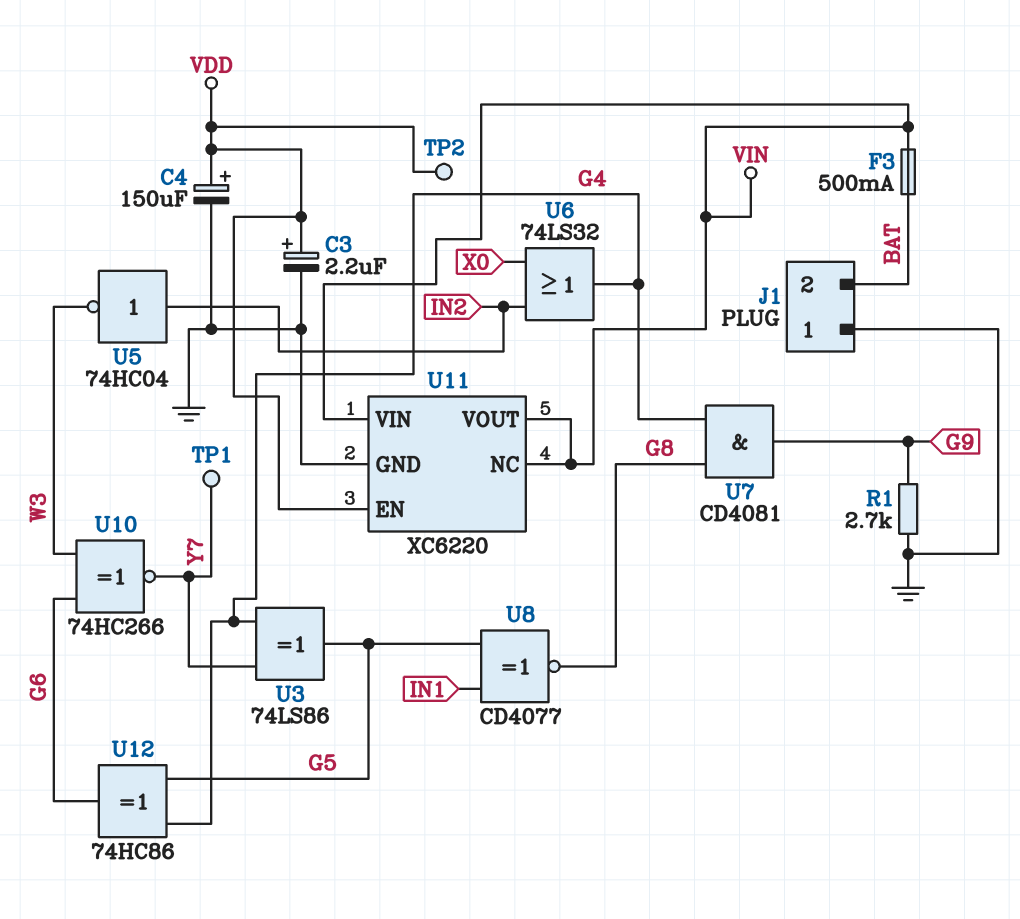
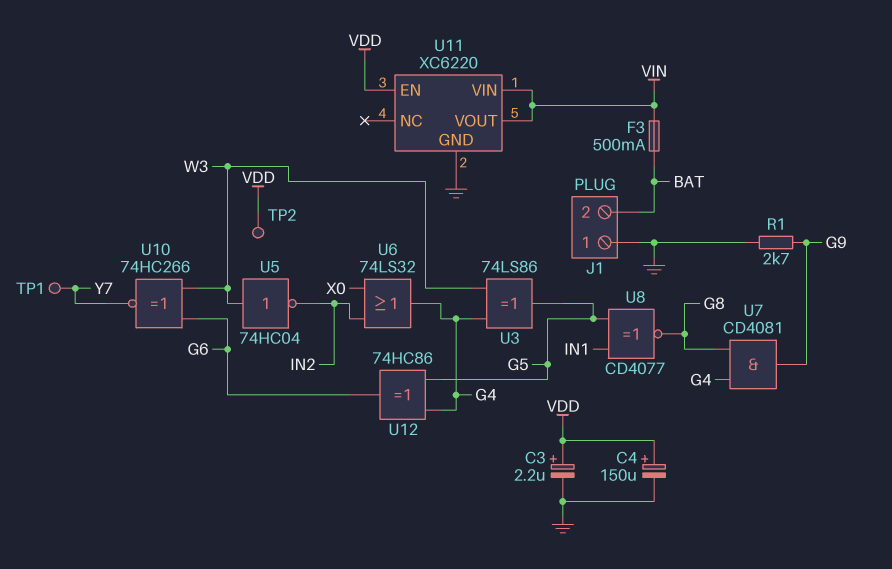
U3: XOR 74LS86 (in G4, in Y7, out G5) -> XOR 74LS86 (in G4, in W3, out G5)
U5: NOT 74HC04 (in IN2, out W3) -> NOT 74HC04 (in W3, out IN2)
U11 pin NC: VIN -> none

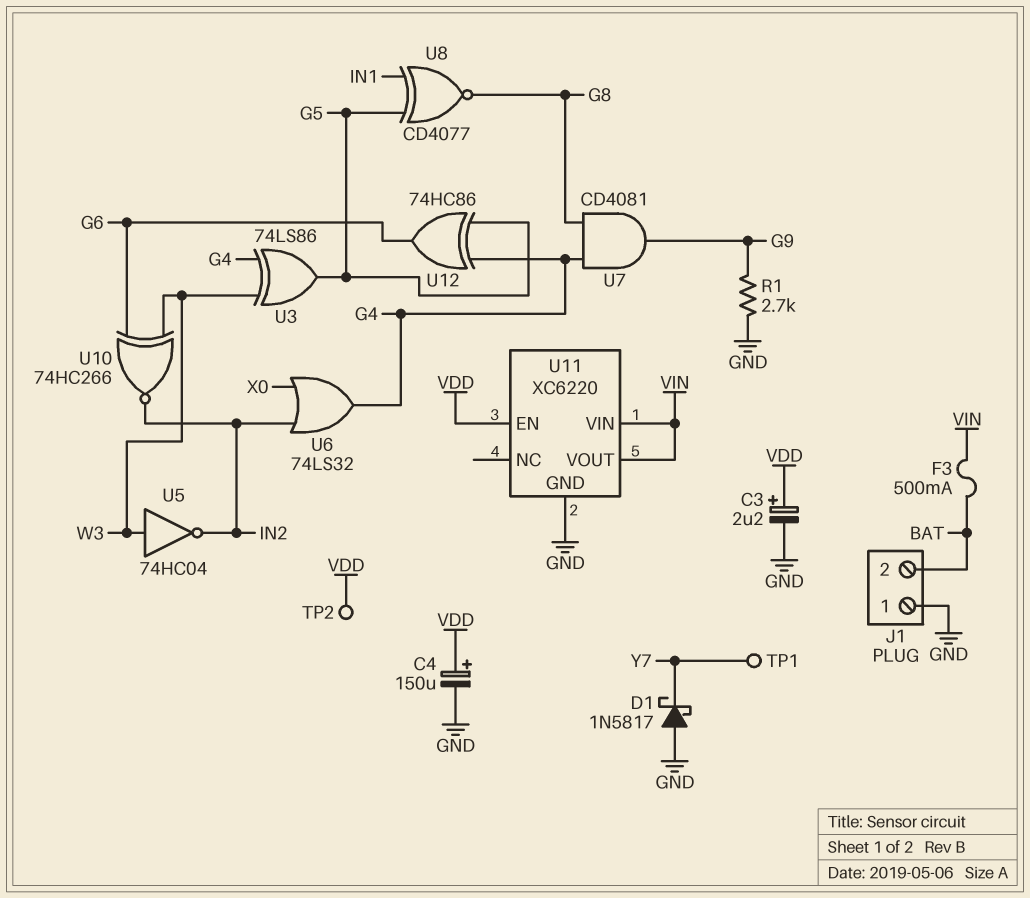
D1: none -> schottky 1N5817 (A GND, K Y7)
U10: XNOR 74HC266 (in G6, in W3, out Y7) -> XNOR 74HC266 (in G6, in W3, out IN2)

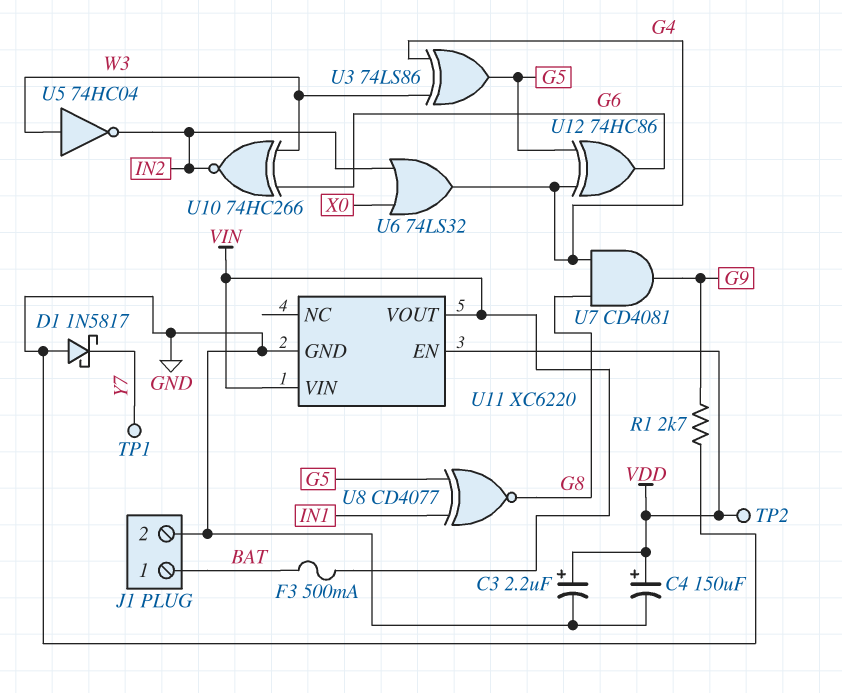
J1 pin 1: GND -> BAT
J1 pin 2: BAT -> GND

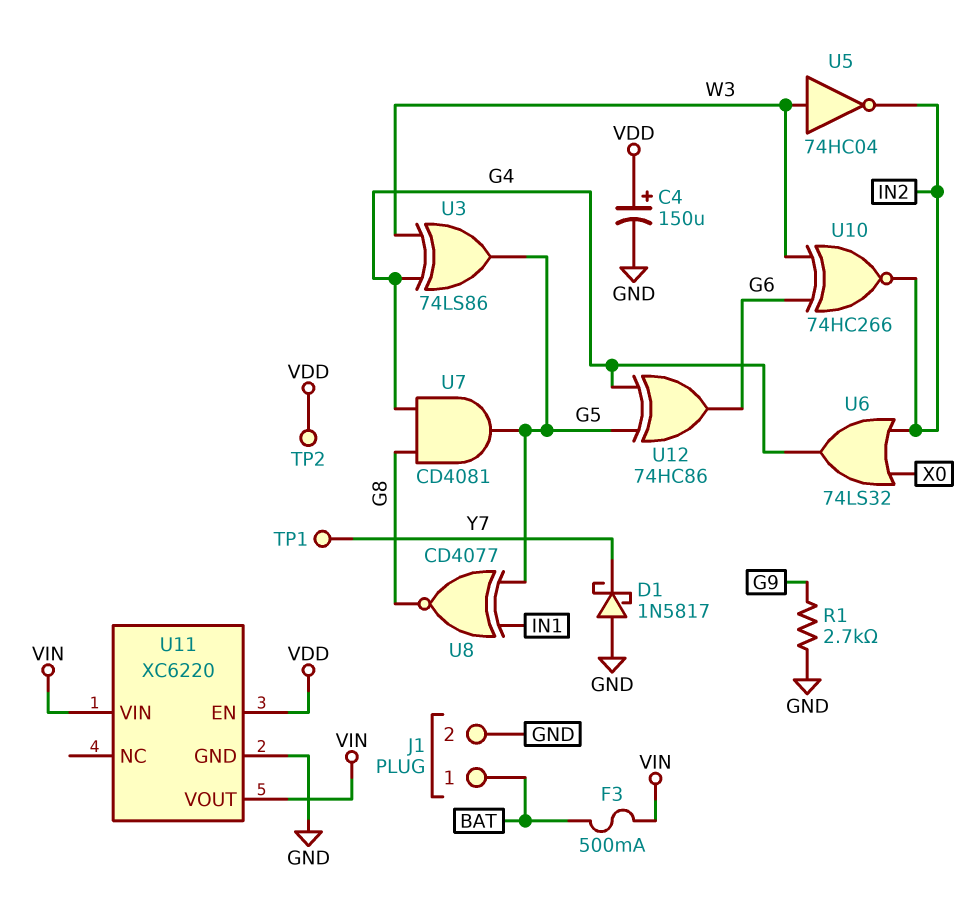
C3: 2.2uF (plus VDD, minus GND) -> none
U7: AND CD4081 (in G4, in G8, out G9) -> AND CD4081 (in G4, in G8, out G5)

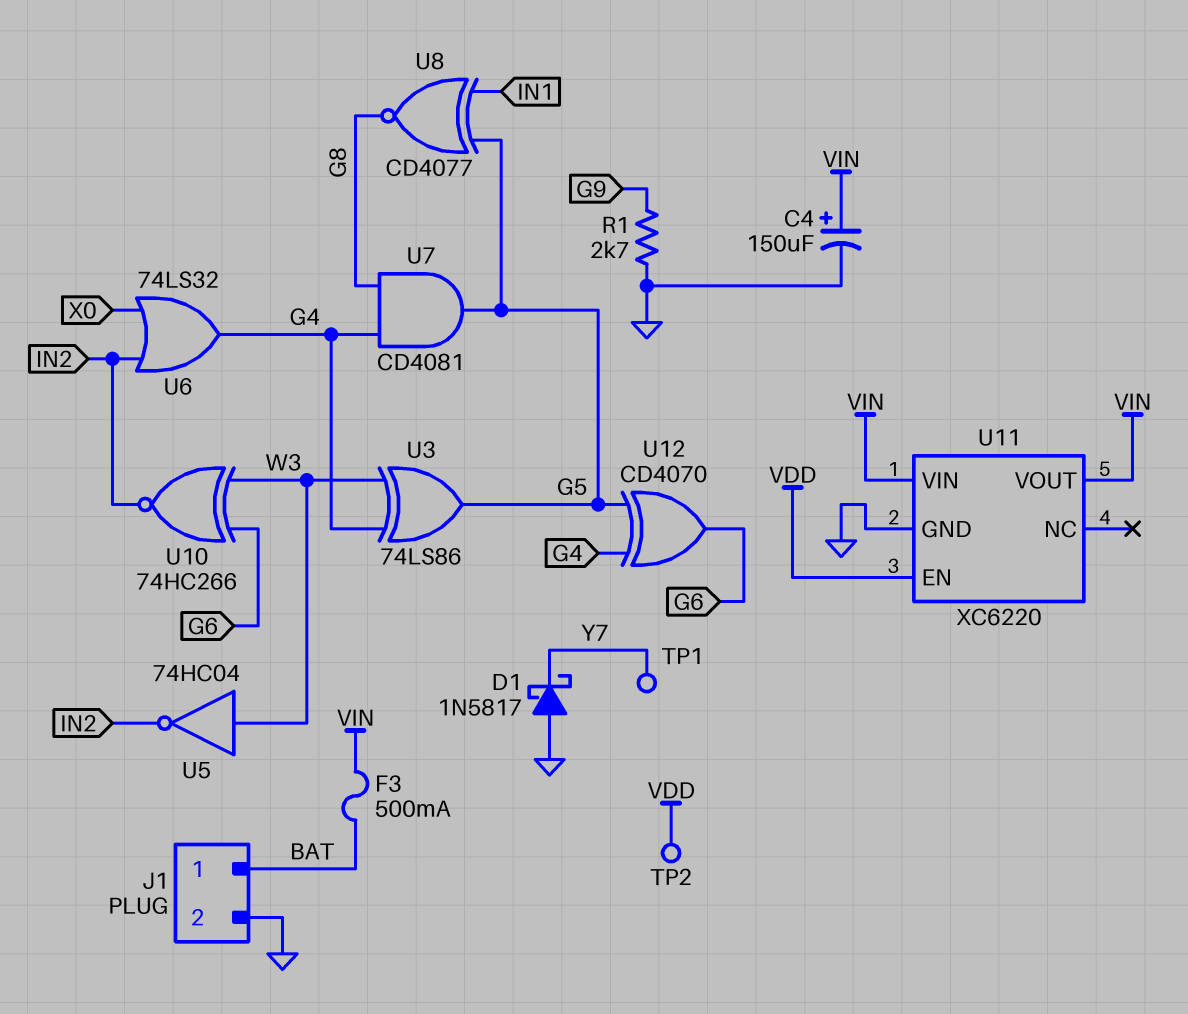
C4: 150uF (plus VDD, minus GND) -> 150uF (plus VIN, minus GND)
U12: XOR 74HC86 (in G4, in G5, out G6) -> XOR CD4070 (in G4, in G5, out G6)

